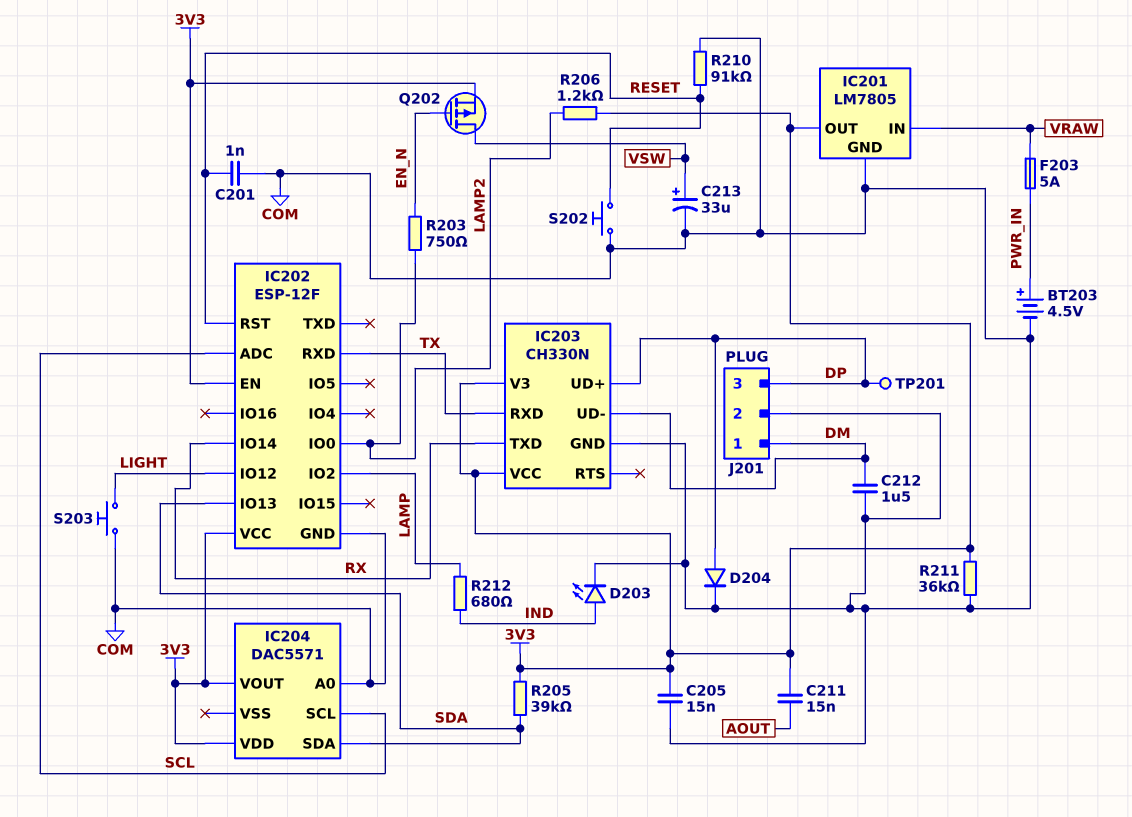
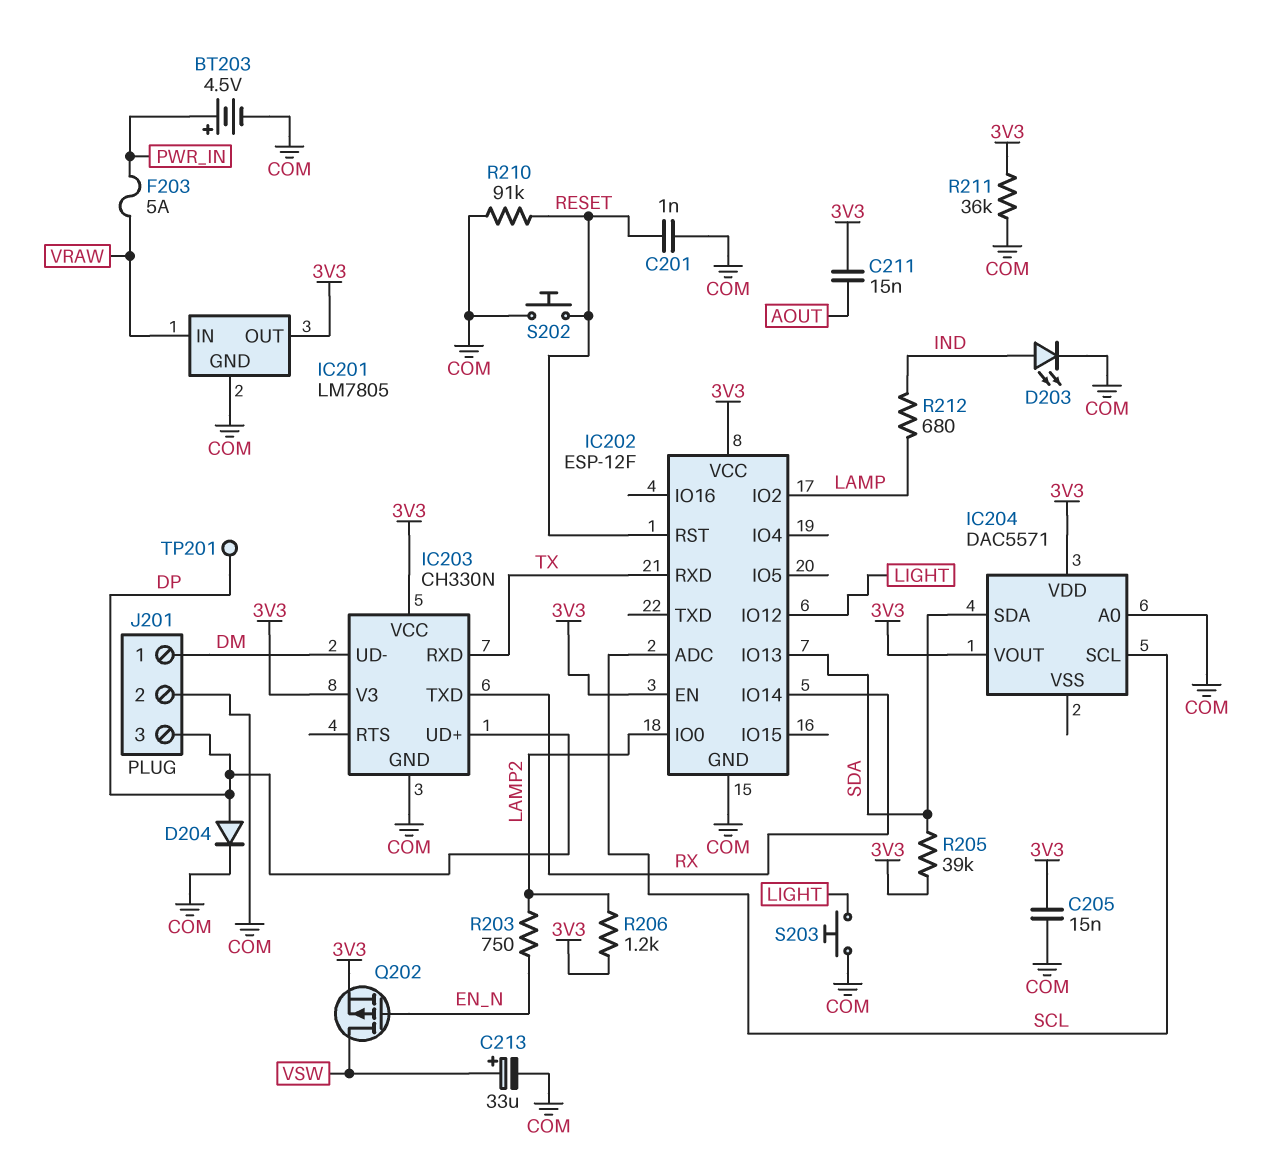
C212: 1.5uF (COM, DM) -> none

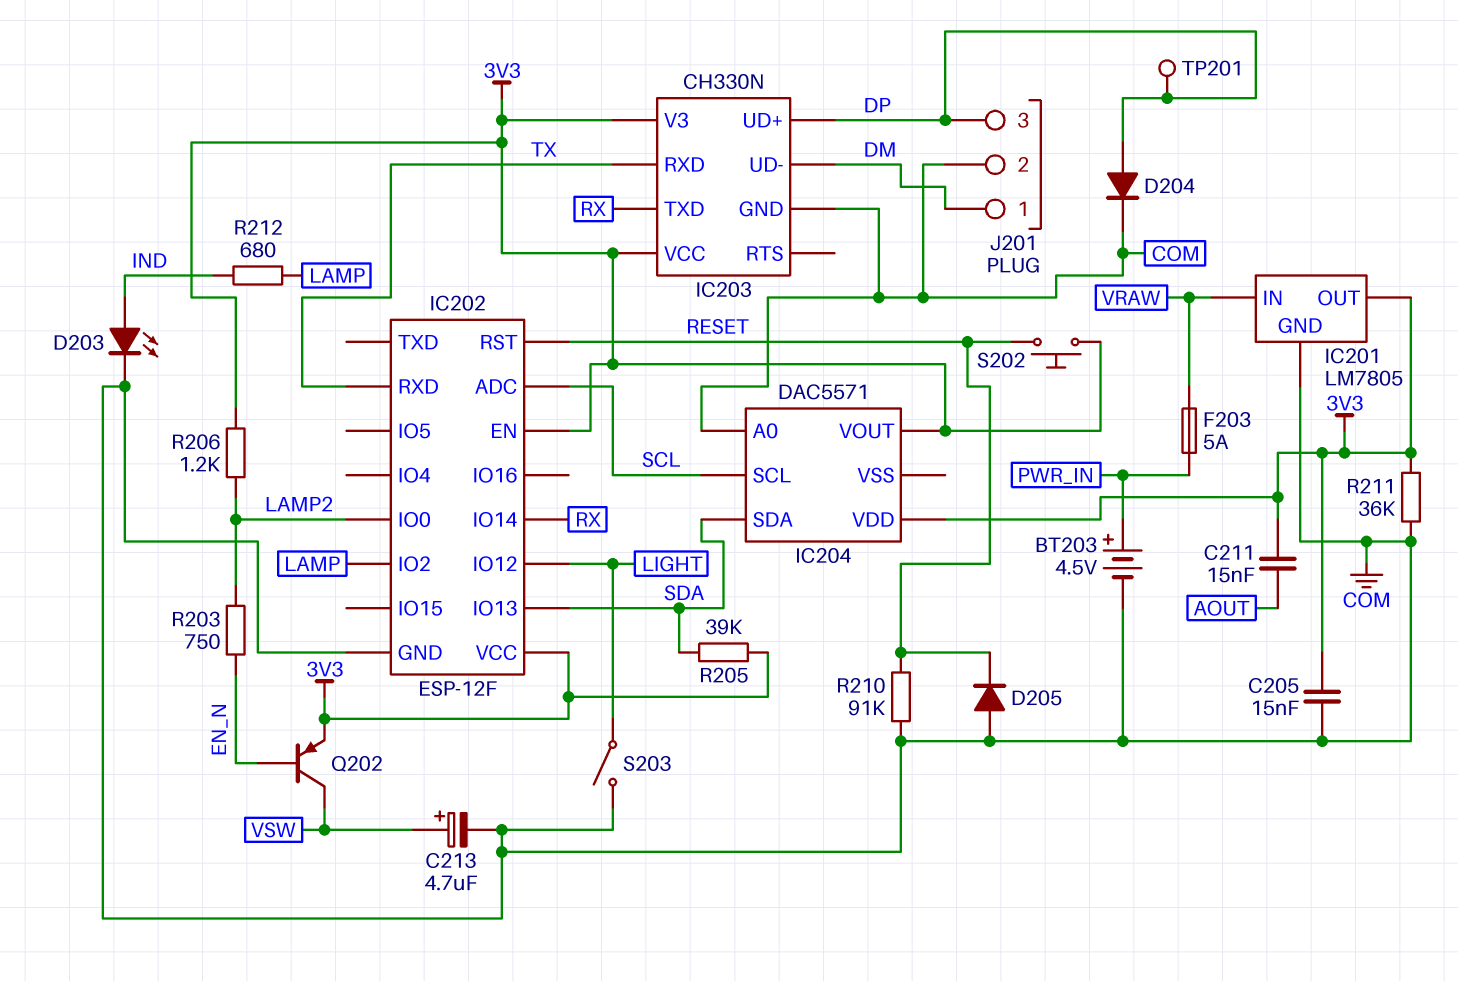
C201: 1nF (COM, RESET) -> none
C213: 33uF (plus VSW, minus COM) -> 4.7uF (plus VSW, minus COM)
D205: none -> diode (A COM, K RESET)
Q202: PMOS (G EN_N, D VSW, S 3V3) -> PNP (B EN_N, C VSW, E 3V3)
S202: button (COM, RESET) -> button (3V3, RESET)
S203: button (COM, LIGHT) -> switch (COM, LIGHT)

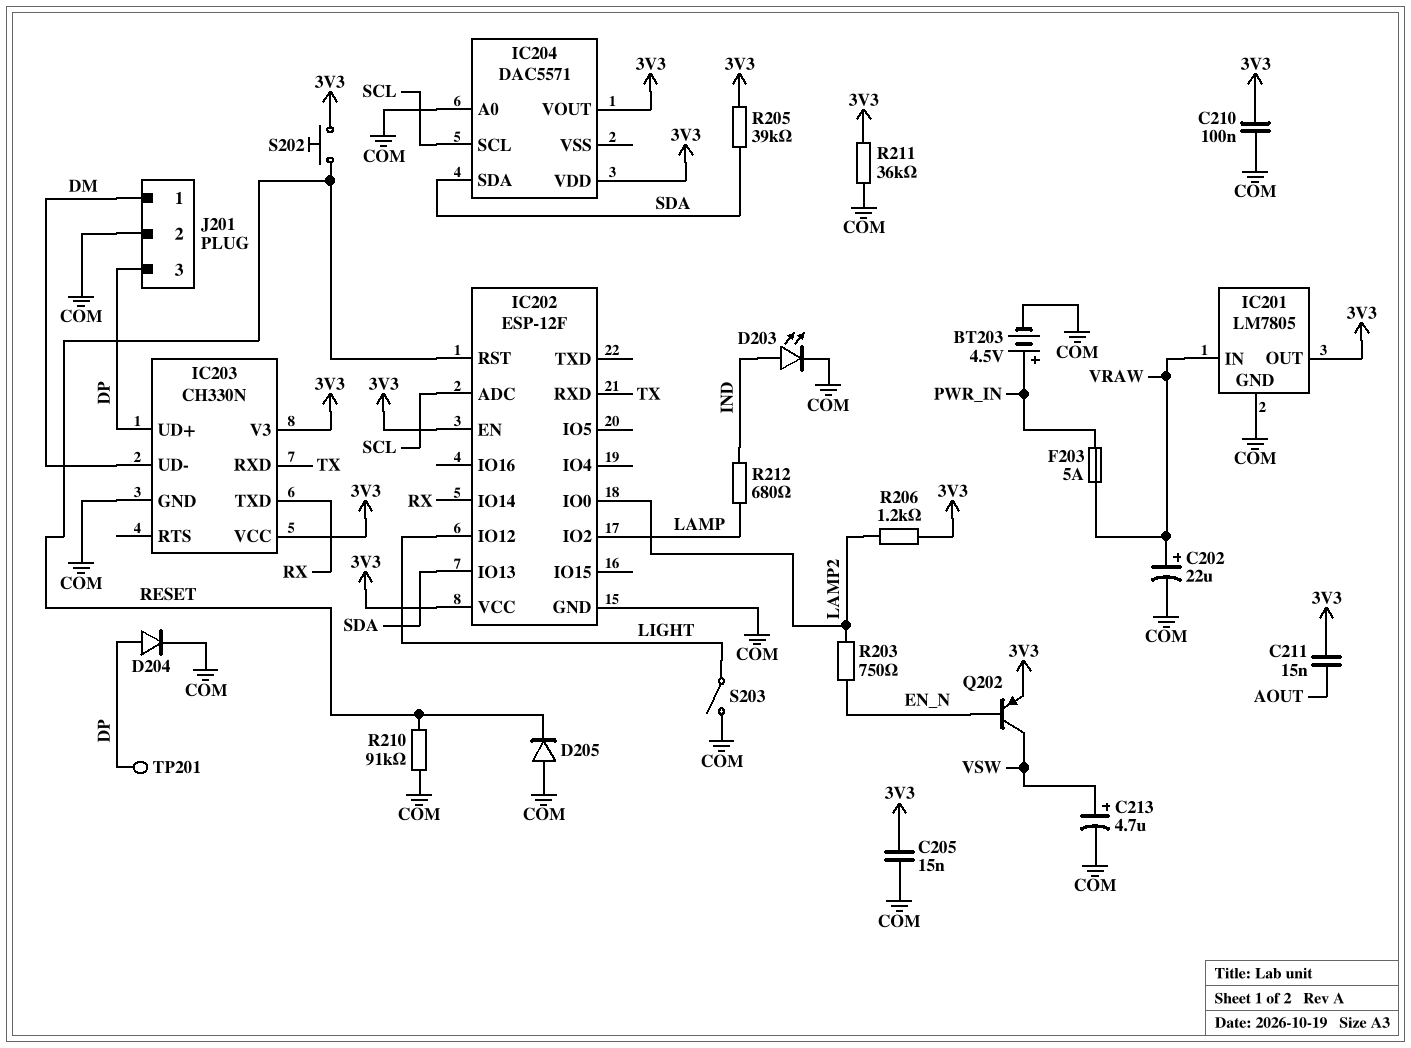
C202: none -> 22uF (plus VRAW, minus COM)
C210: none -> 100nF (3V3, COM)

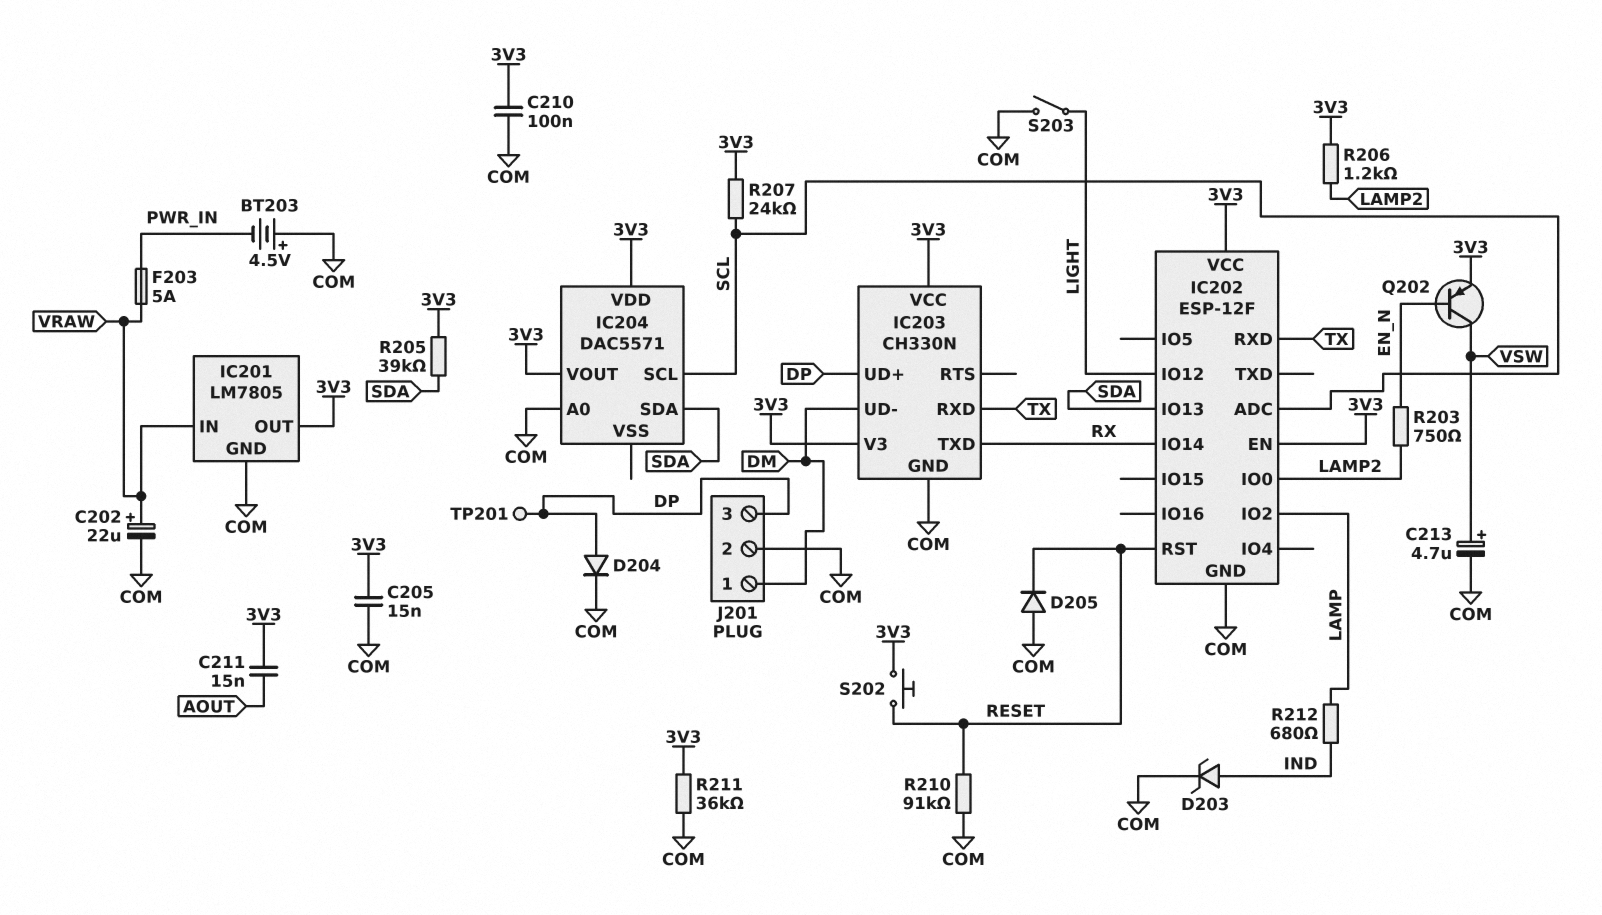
BT203: 4.5V (plus PWR_IN, minus COM) -> 4.5V (plus COM, minus PWR_IN)
D203: LED (A IND, K COM) -> zener (A IND, K COM)
R207: none -> 24k (3V3, SCL)

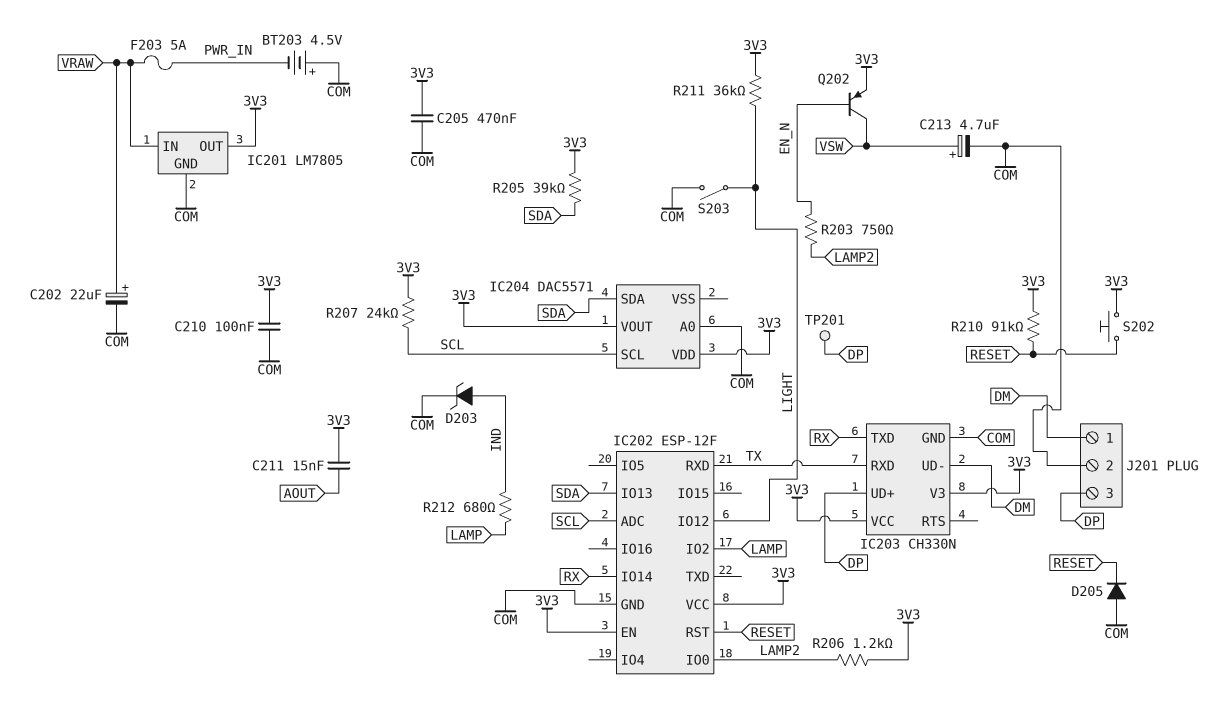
C205: 15nF (3V3, COM) -> 470nF (3V3, COM)
D204: diode (A DP, K COM) -> none
R210: 91k (COM, RESET) -> 91k (3V3, RESET)
R211: 36k (3V3, COM) -> 36k (3V3, LIGHT)

